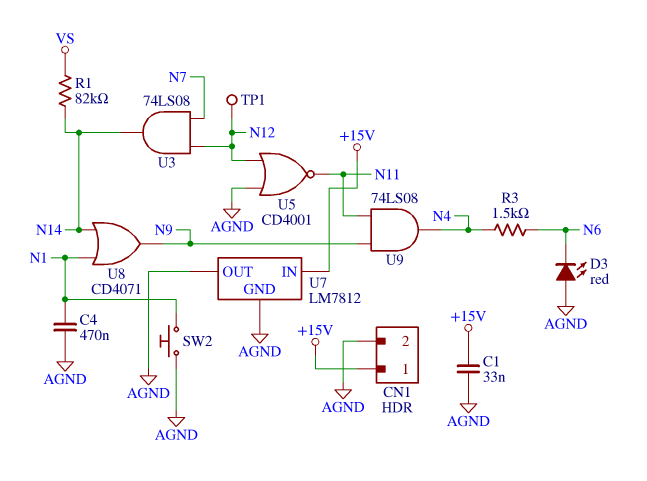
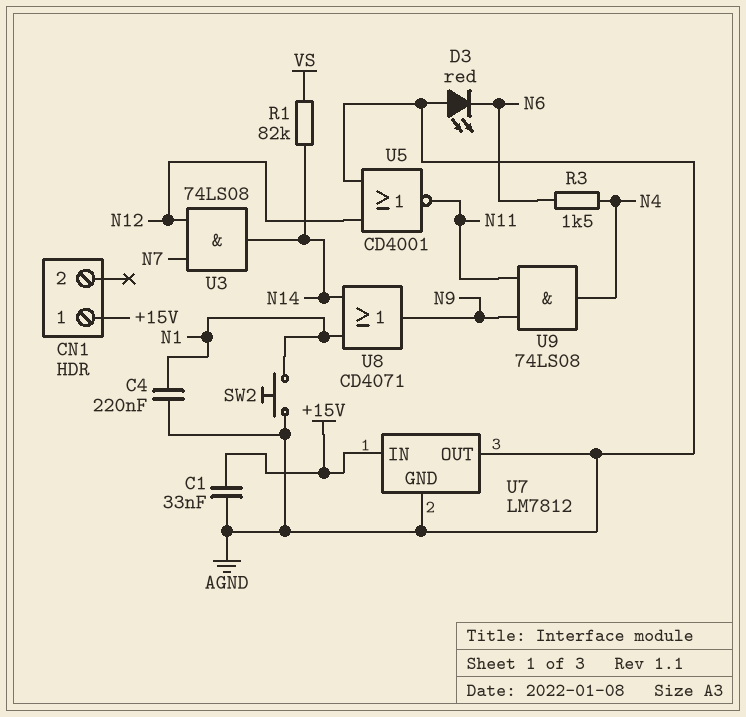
C4: 470nF (AGND, N1) -> 220nF (AGND, N1)
CN1 pin 2: AGND -> none
TP1: test point (N12) -> none

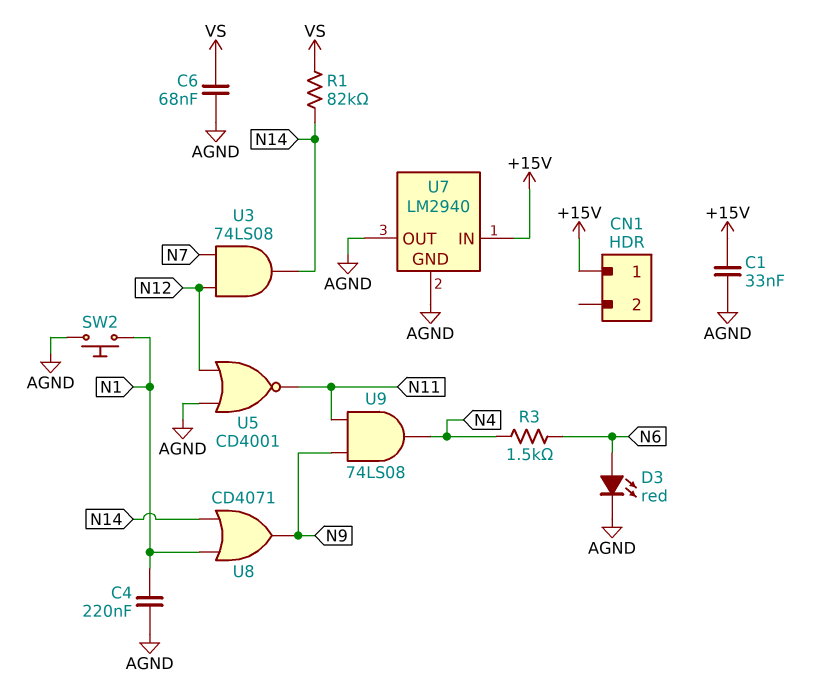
C6: none -> 68nF (AGND, VS)
D3: LED red (A AGND, K N6) -> LED red (A N6, K AGND)
U7: LM7812 -> LM2940

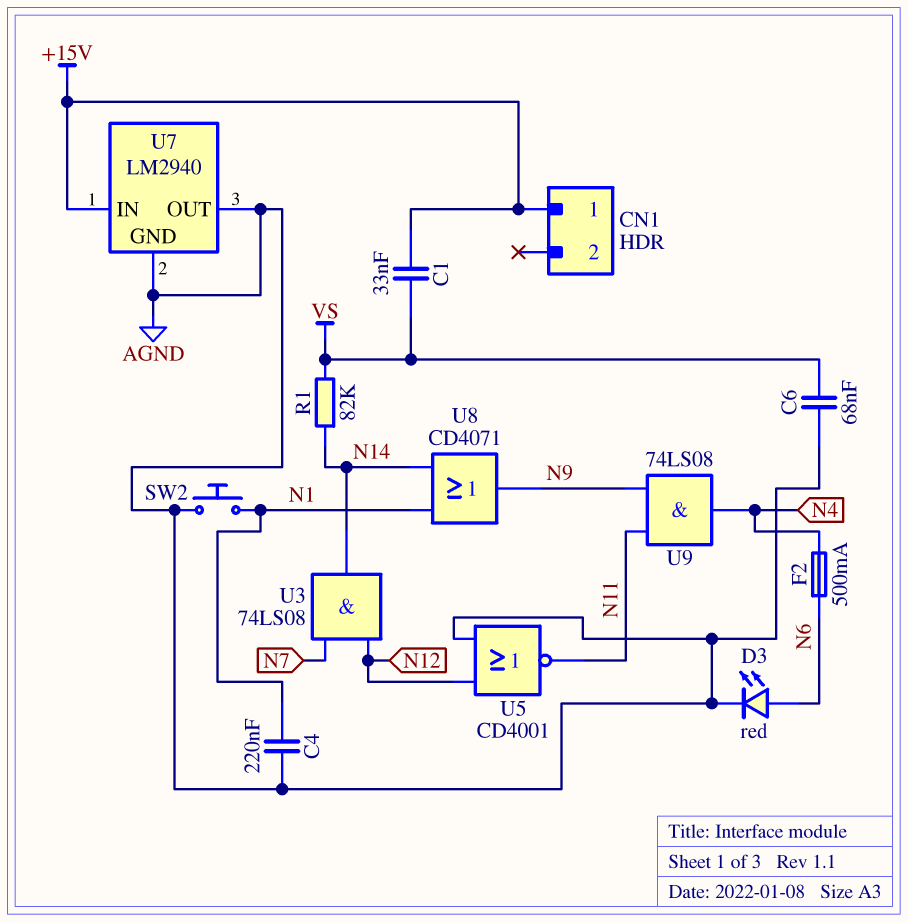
C1: 33nF (+15V, AGND) -> 33nF (+15V, VS)
F2: none -> 500mA (N4, N6)
R3: 1.5k (N4, N6) -> none

